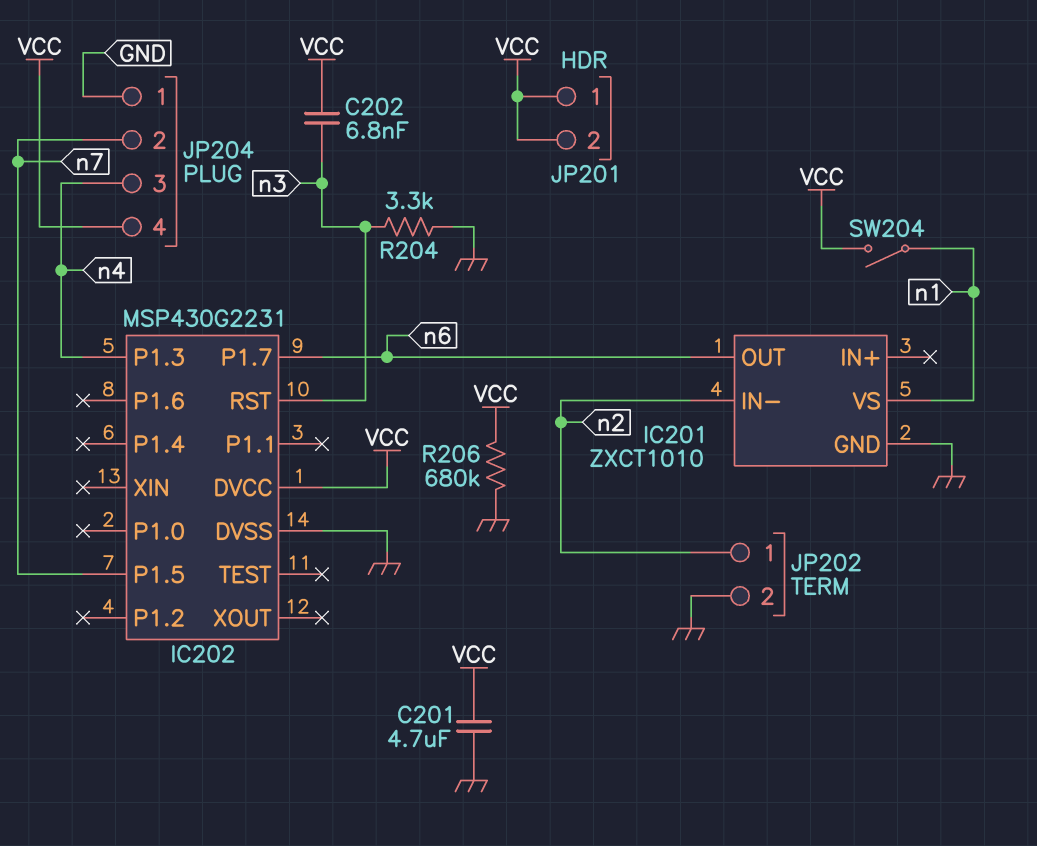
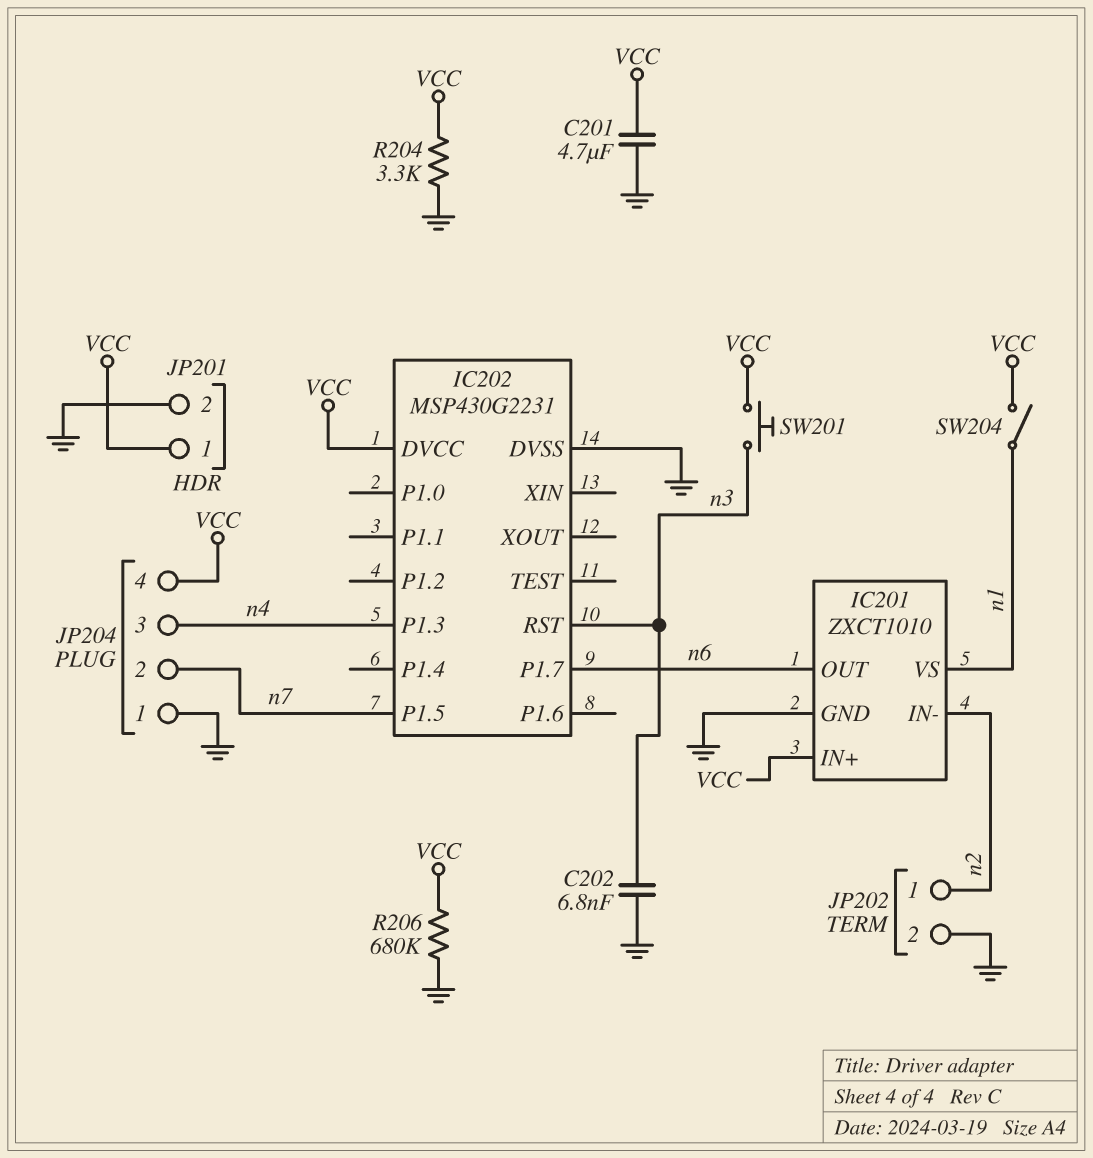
C202: 6.8nF (VCC, n3) -> 6.8nF (GND, n3)
IC201 pin IN+: none -> VCC
JP201 pin 2: VCC -> GND
R204: 3.3k (GND, n3) -> 3.3k (GND, VCC)
SW201: none -> button (VCC, n3)

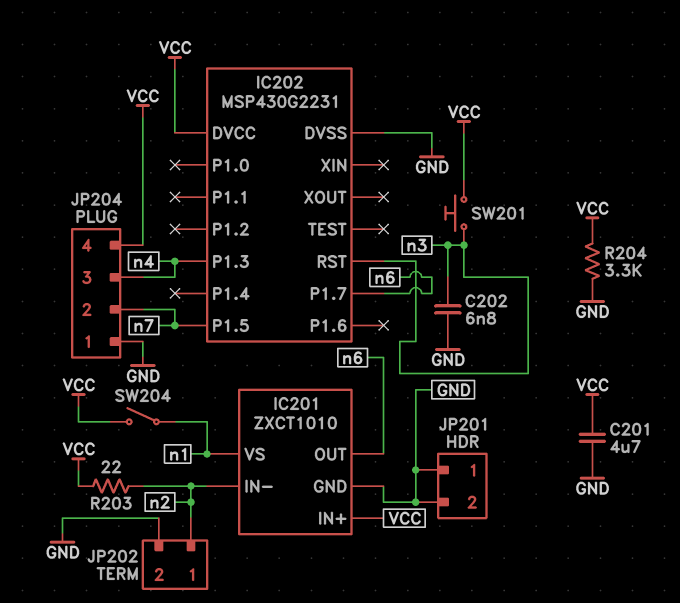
JP201 pin 1: VCC -> GND
R203: none -> 22 (VCC, n2)
R206: 680k (GND, VCC) -> none

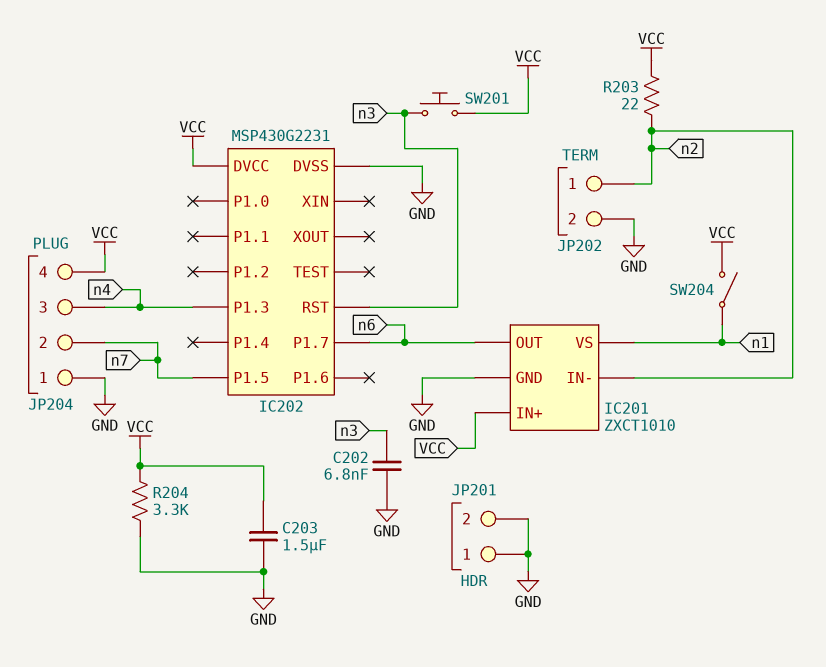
C201: 4.7uF (GND, VCC) -> none
C203: none -> 1.5uF (GND, VCC)

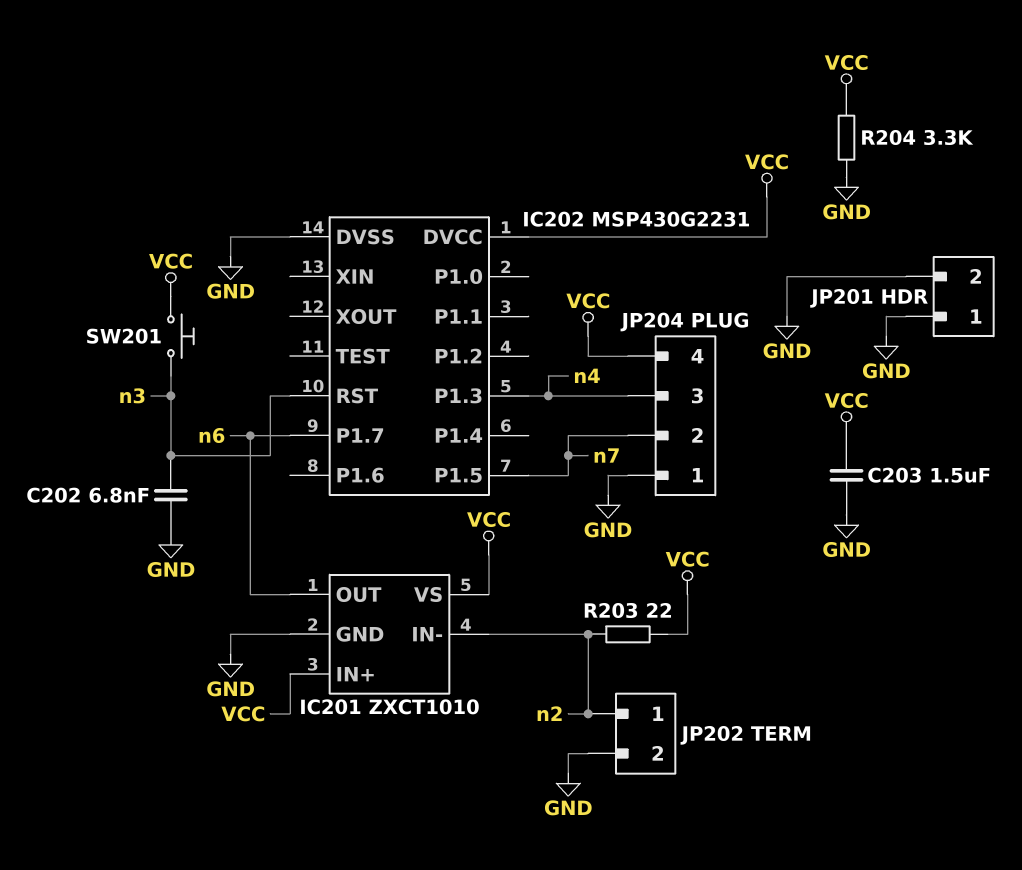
IC201 pin VS: n1 -> VCC
SW204: switch (VCC, n1) -> none

